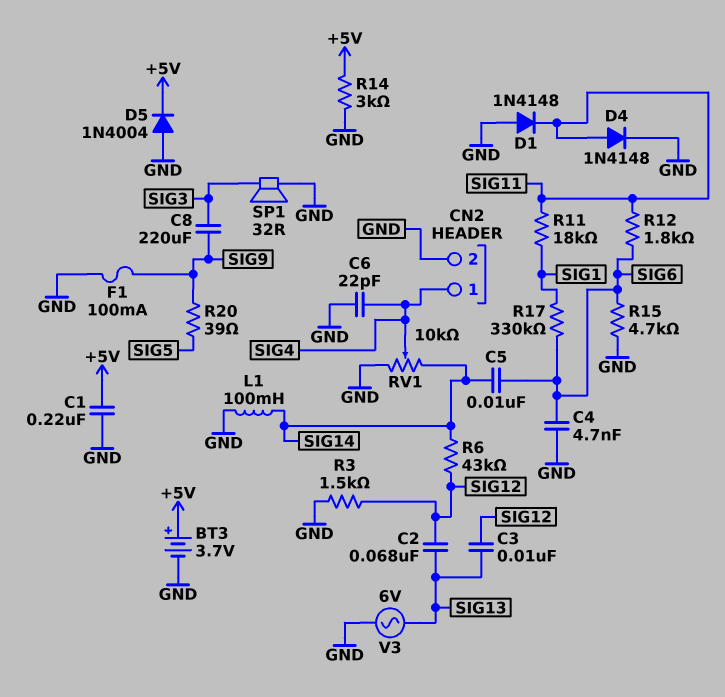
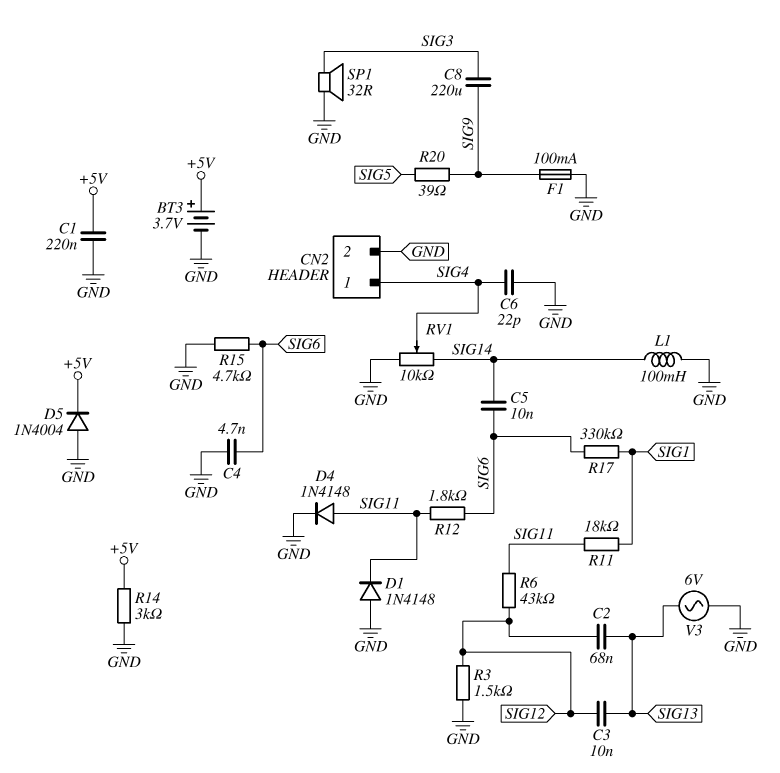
R6: 43k (SIG12, SIG14) -> 43k (SIG11, SIG12)

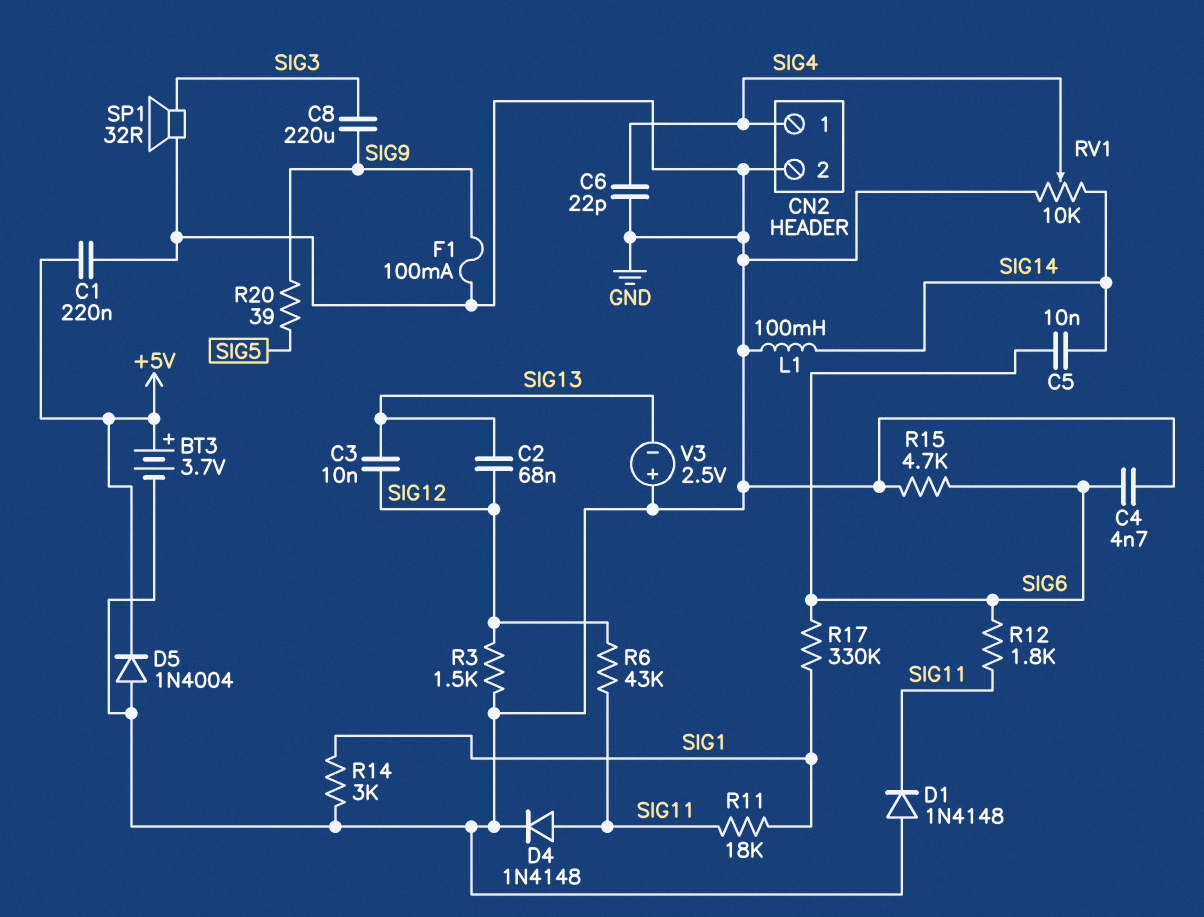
R14: 3k (+5V, GND) -> 3k (GND, SIG1)
V3: AC 6V (GND, SIG13) -> 2.5V (plus GND, minus SIG13)

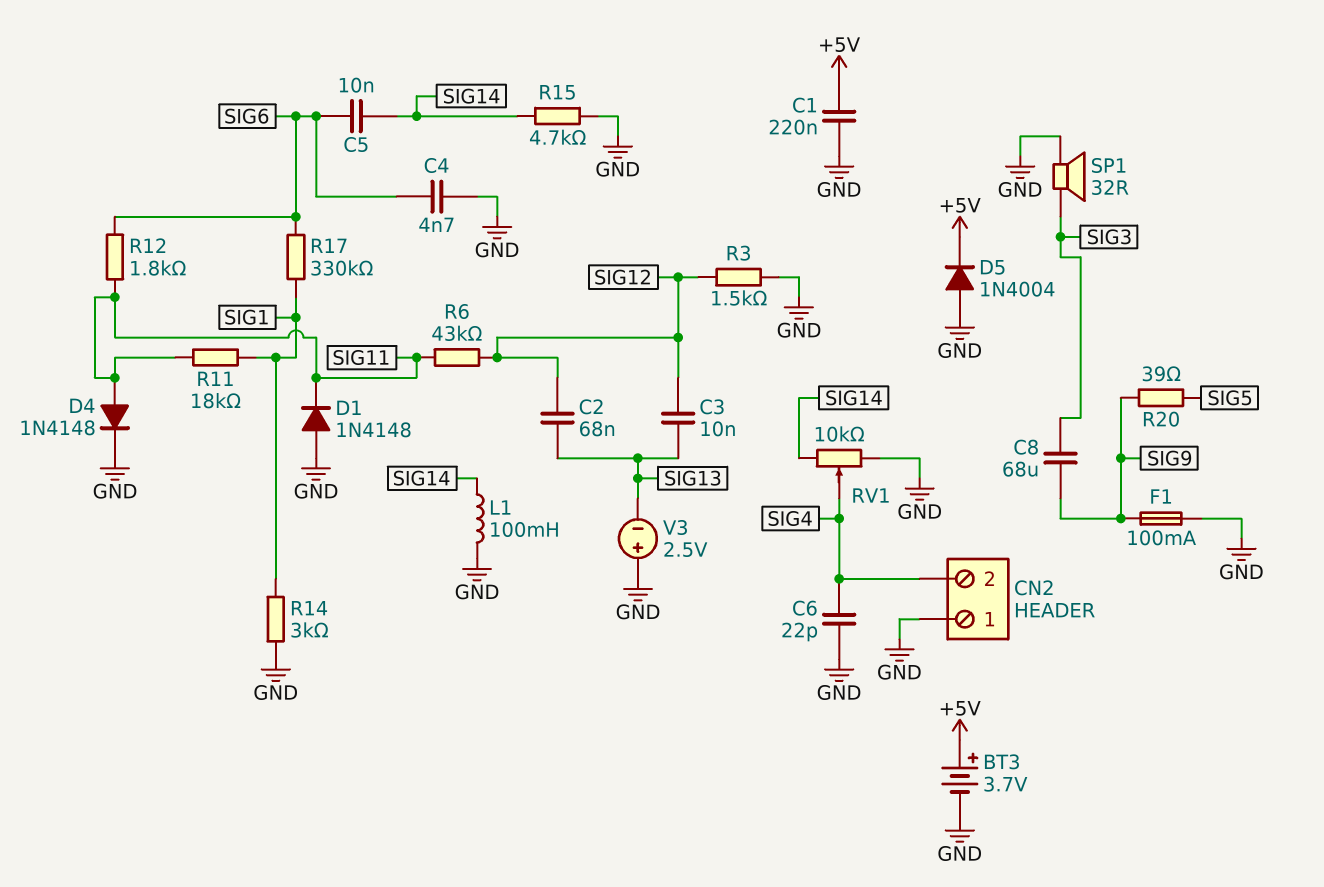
C8: 220uF (SIG3, SIG9) -> 68uF (SIG3, SIG9)
CN2 pin 1: SIG4 -> GND
CN2 pin 2: GND -> SIG4
R15: 4.7k (GND, SIG6) -> 4.7k (GND, SIG14)

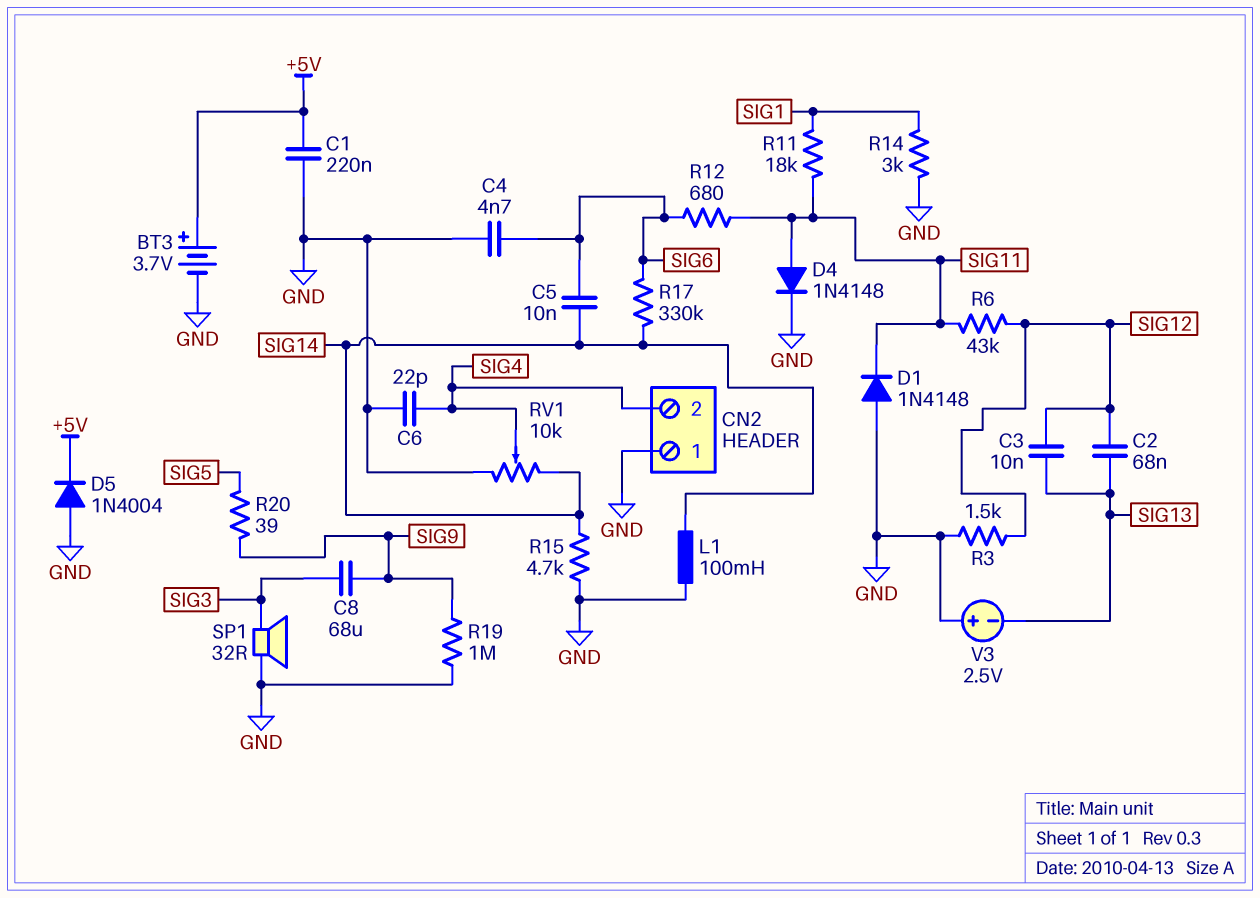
F1: 100mA (GND, SIG9) -> none
R12: 1.8k (SIG6, SIG11) -> 680 (SIG6, SIG11)
R17: 330k (SIG1, SIG6) -> 330k (SIG6, SIG14)
R19: none -> 1M (GND, SIG9)

